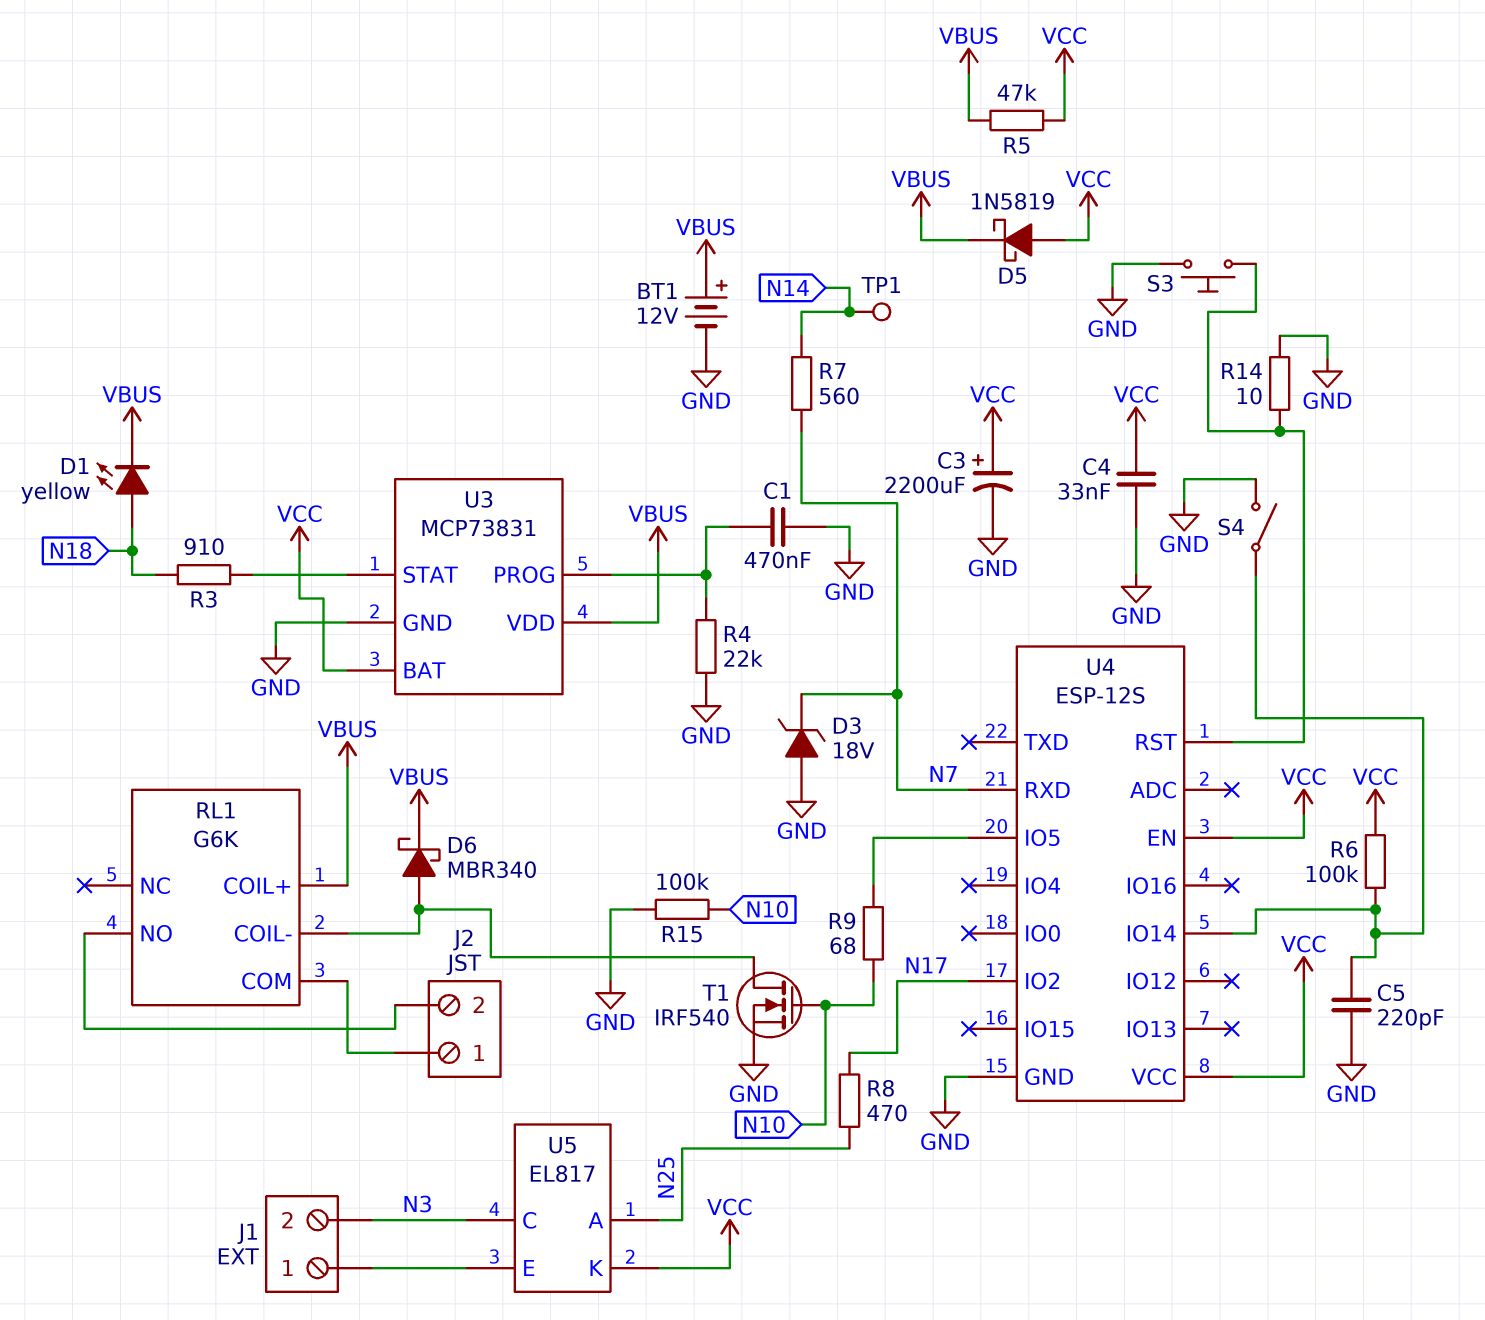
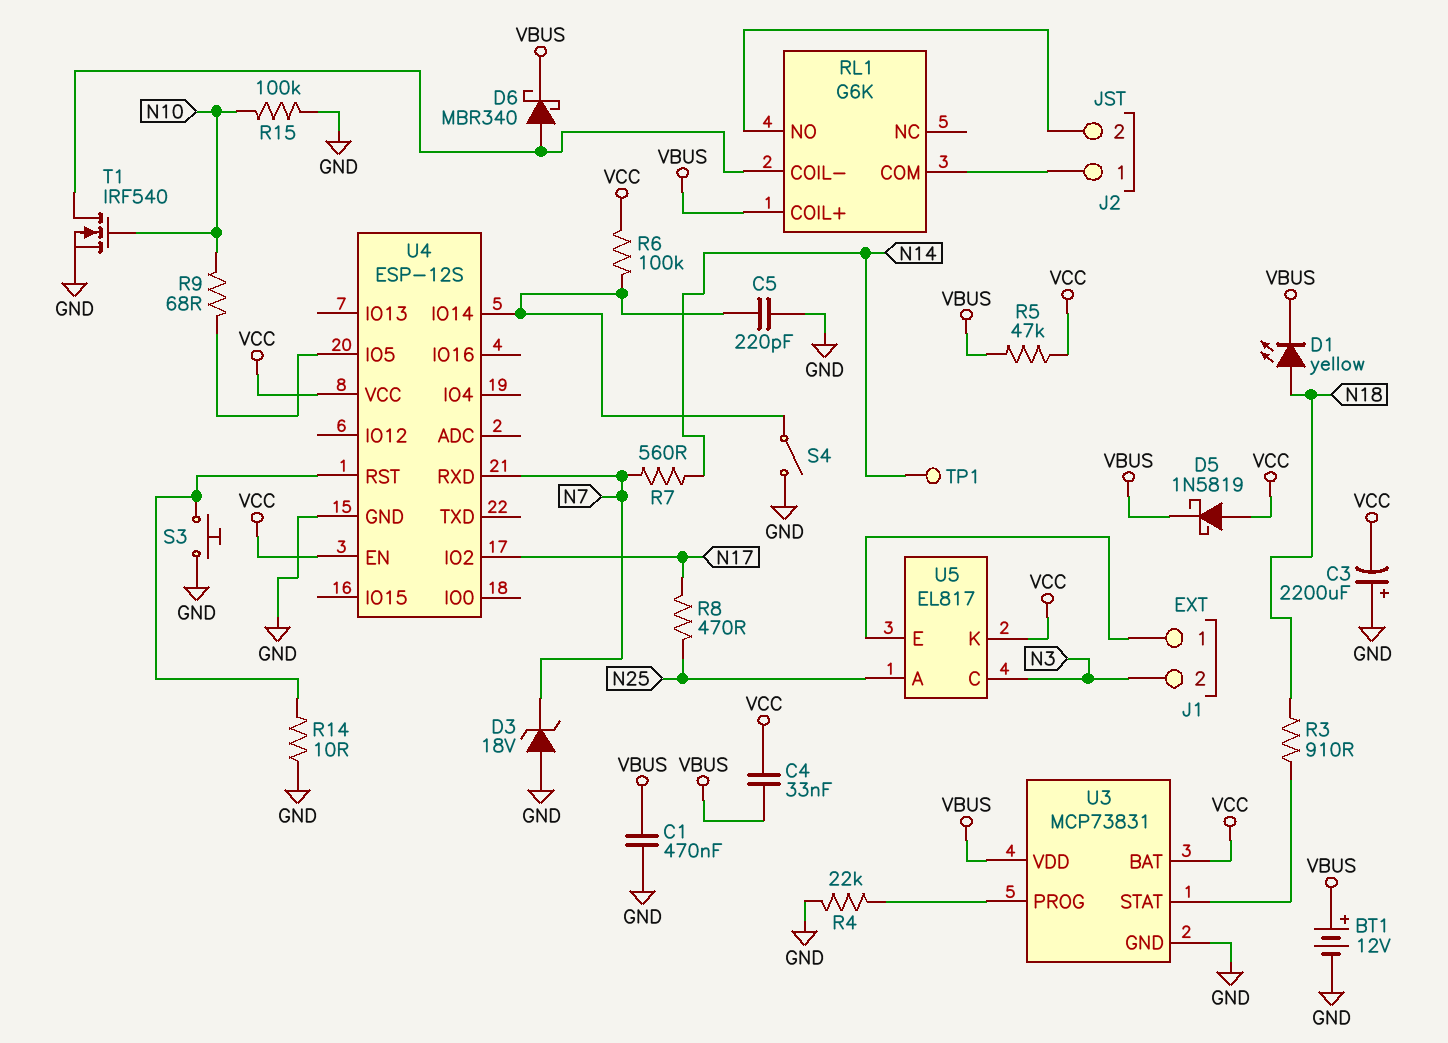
C1: 470nF (GND, U3/PROG) -> 470nF (GND, VBUS)
C3: 2200uF (plus VCC, minus GND) -> 2200uF (plus GND, minus VCC)
C4: 33nF (GND, VCC) -> 33nF (VBUS, VCC)

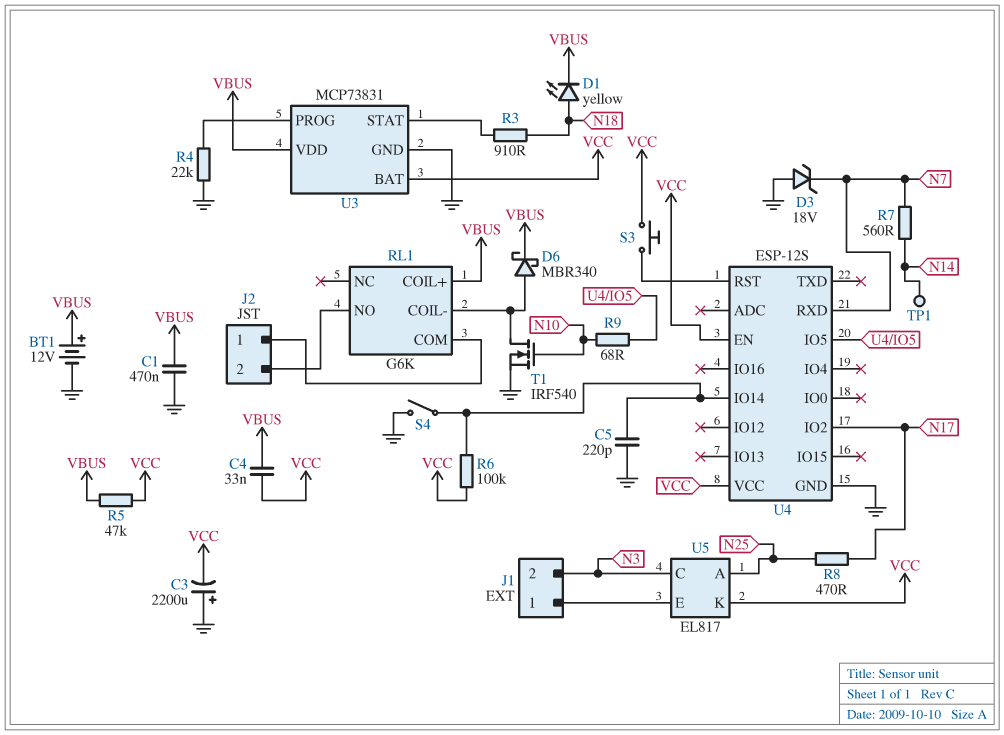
D5: schottky 1N5819 (A VCC, K VBUS) -> none
R14: 10 (GND, U4/RST) -> none
R15: 100k (GND, N10) -> none
S3: button (GND, U4/RST) -> button (U4/RST, VCC)

